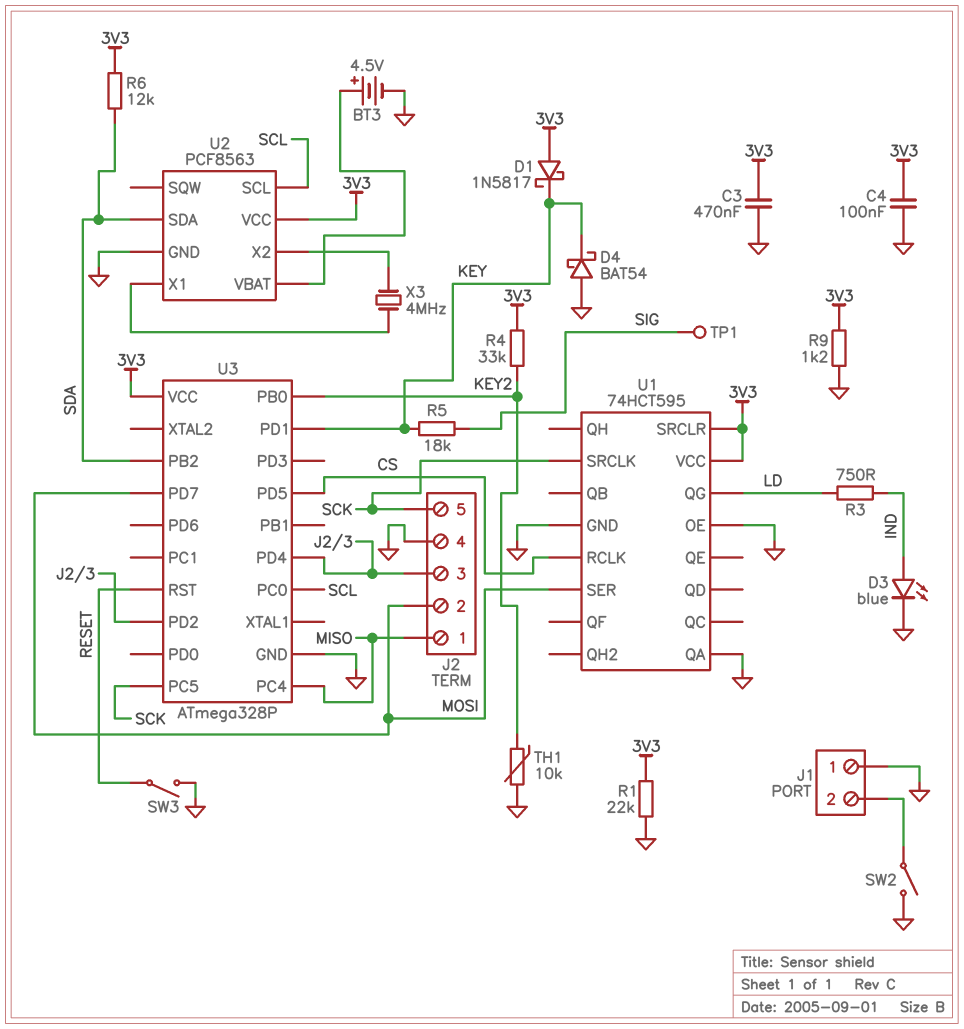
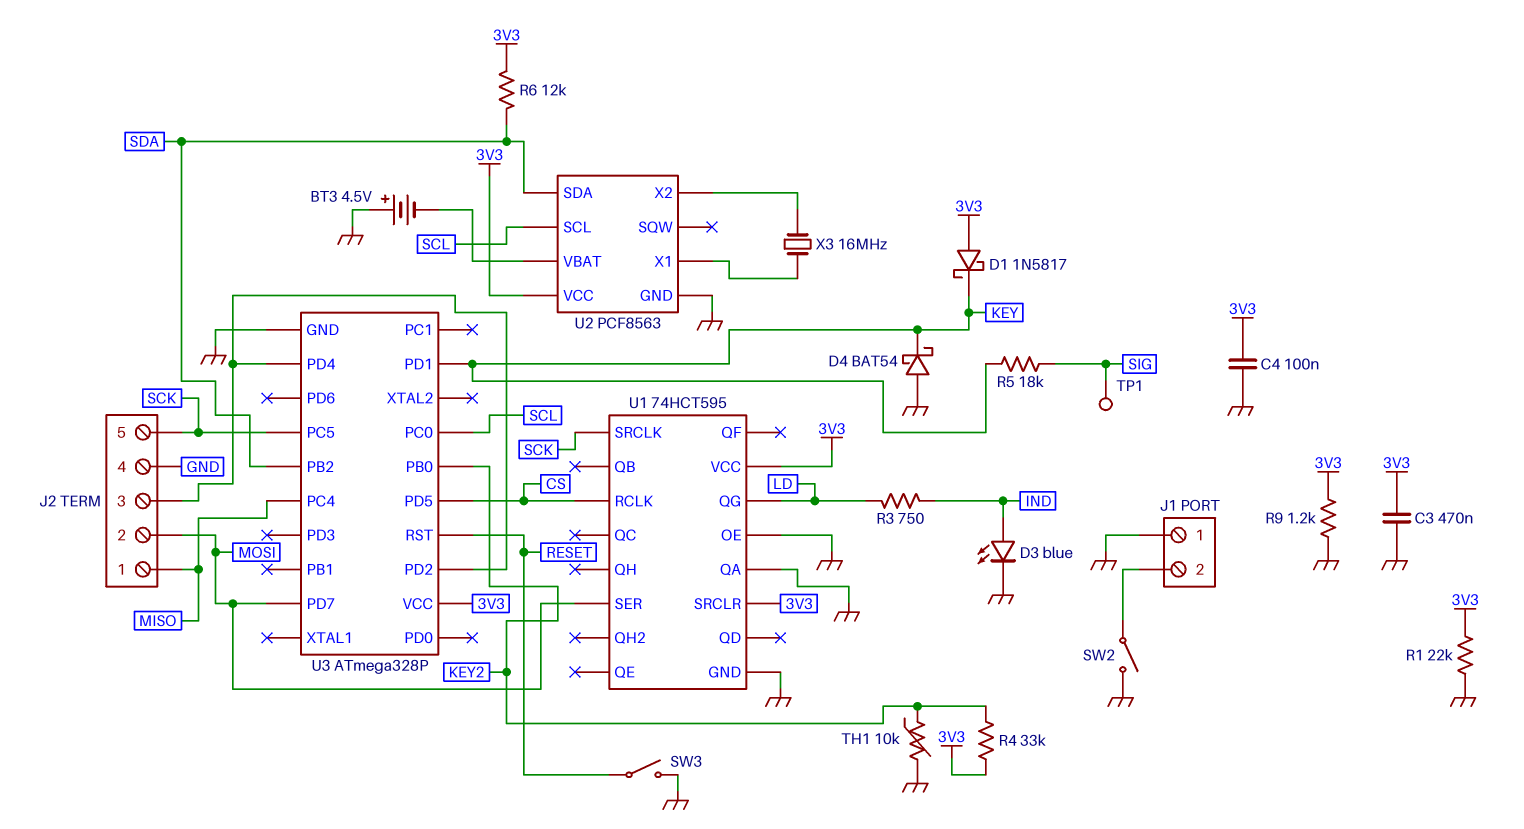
BT3: 4.5V (plus U2/VBAT, minus GND) -> 4.5V (plus GND, minus U2/VBAT)
X3: 4MHz (U2/X1, U2/X2) -> 16MHz (U2/X1, U2/X2)

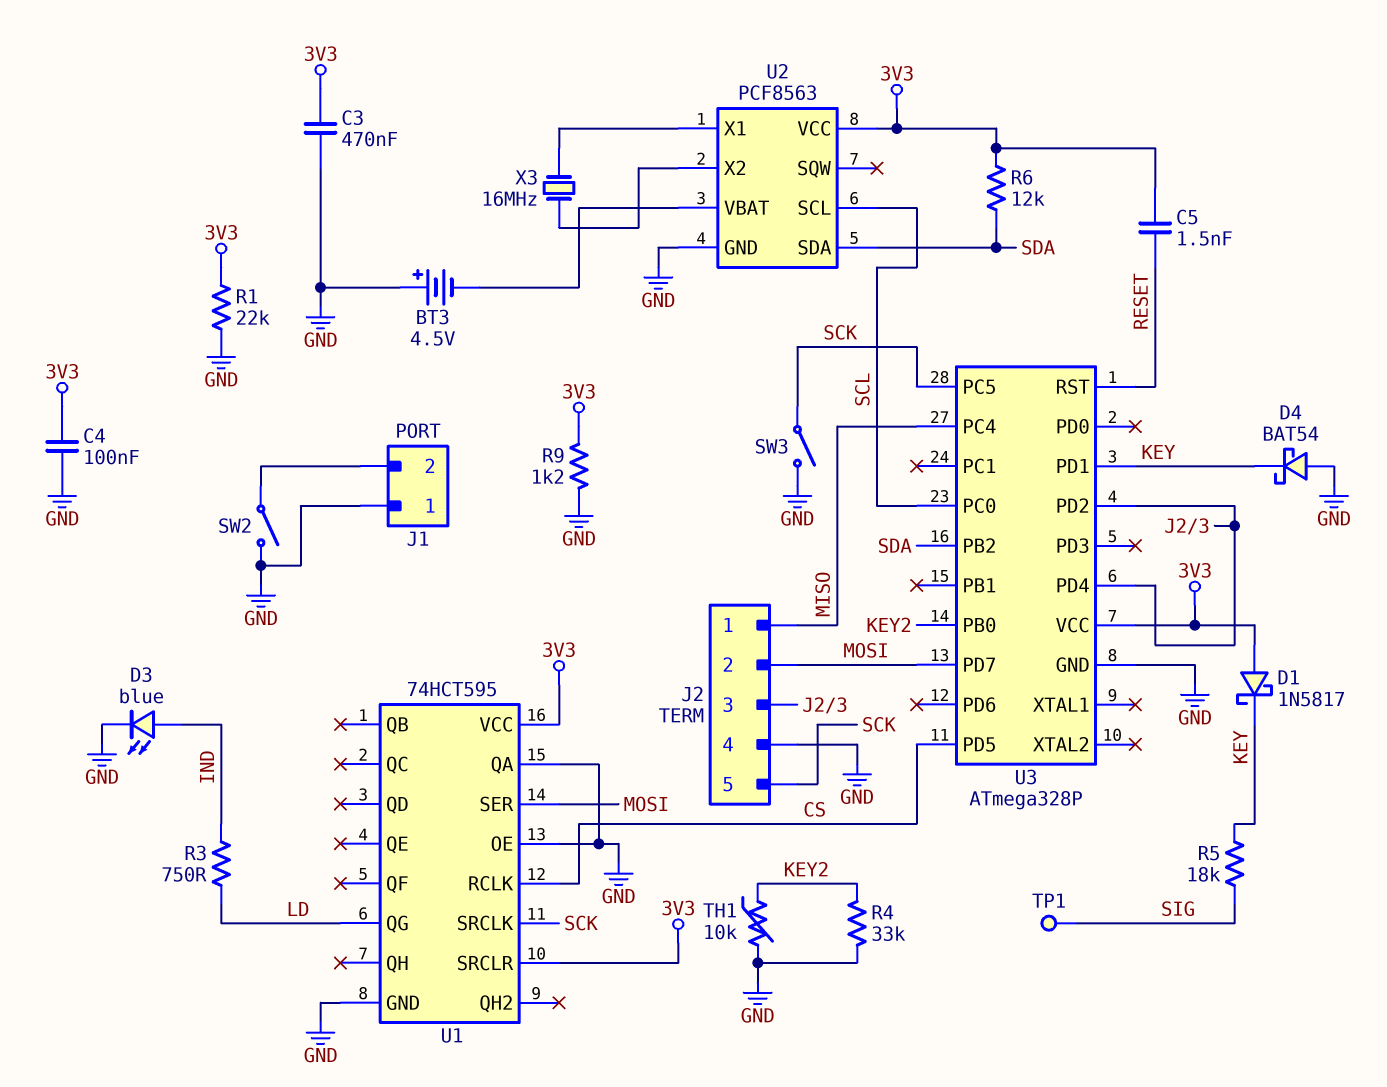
C5: none -> 1.5nF (3V3, RESET)
R4: 33k (3V3, KEY2) -> 33k (GND, KEY2)
SW3: switch (GND, RESET) -> switch (GND, SCK)

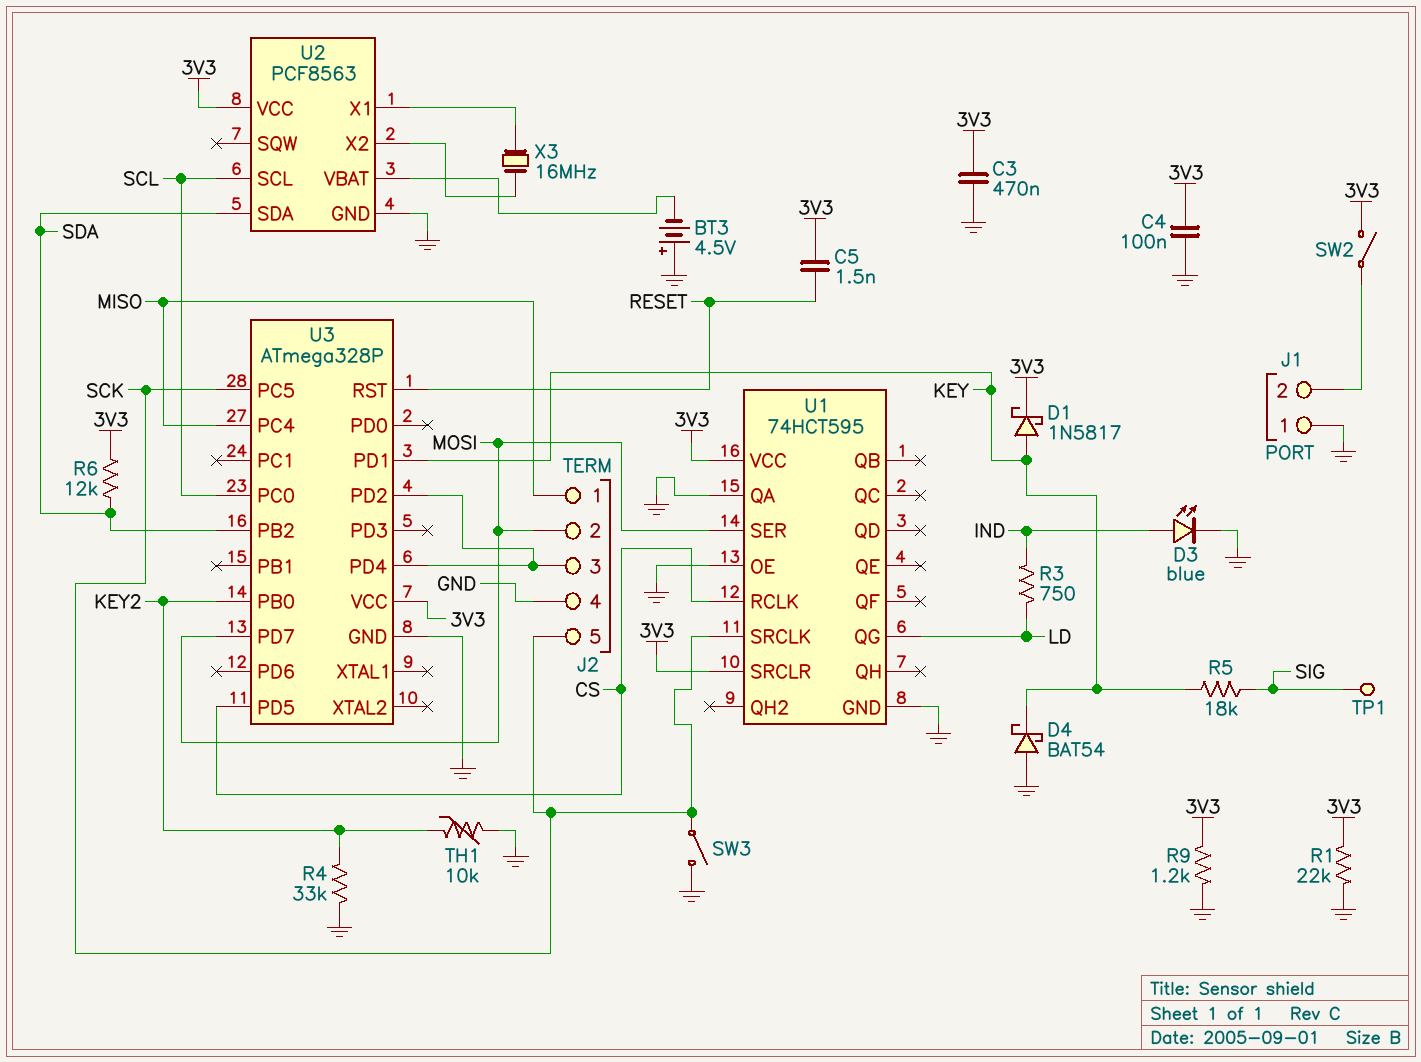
D1: schottky 1N5817 (A 3V3, K KEY) -> schottky 1N5817 (A KEY, K 3V3)
SW2: switch (GND, J1/2) -> switch (3V3, J1/2)

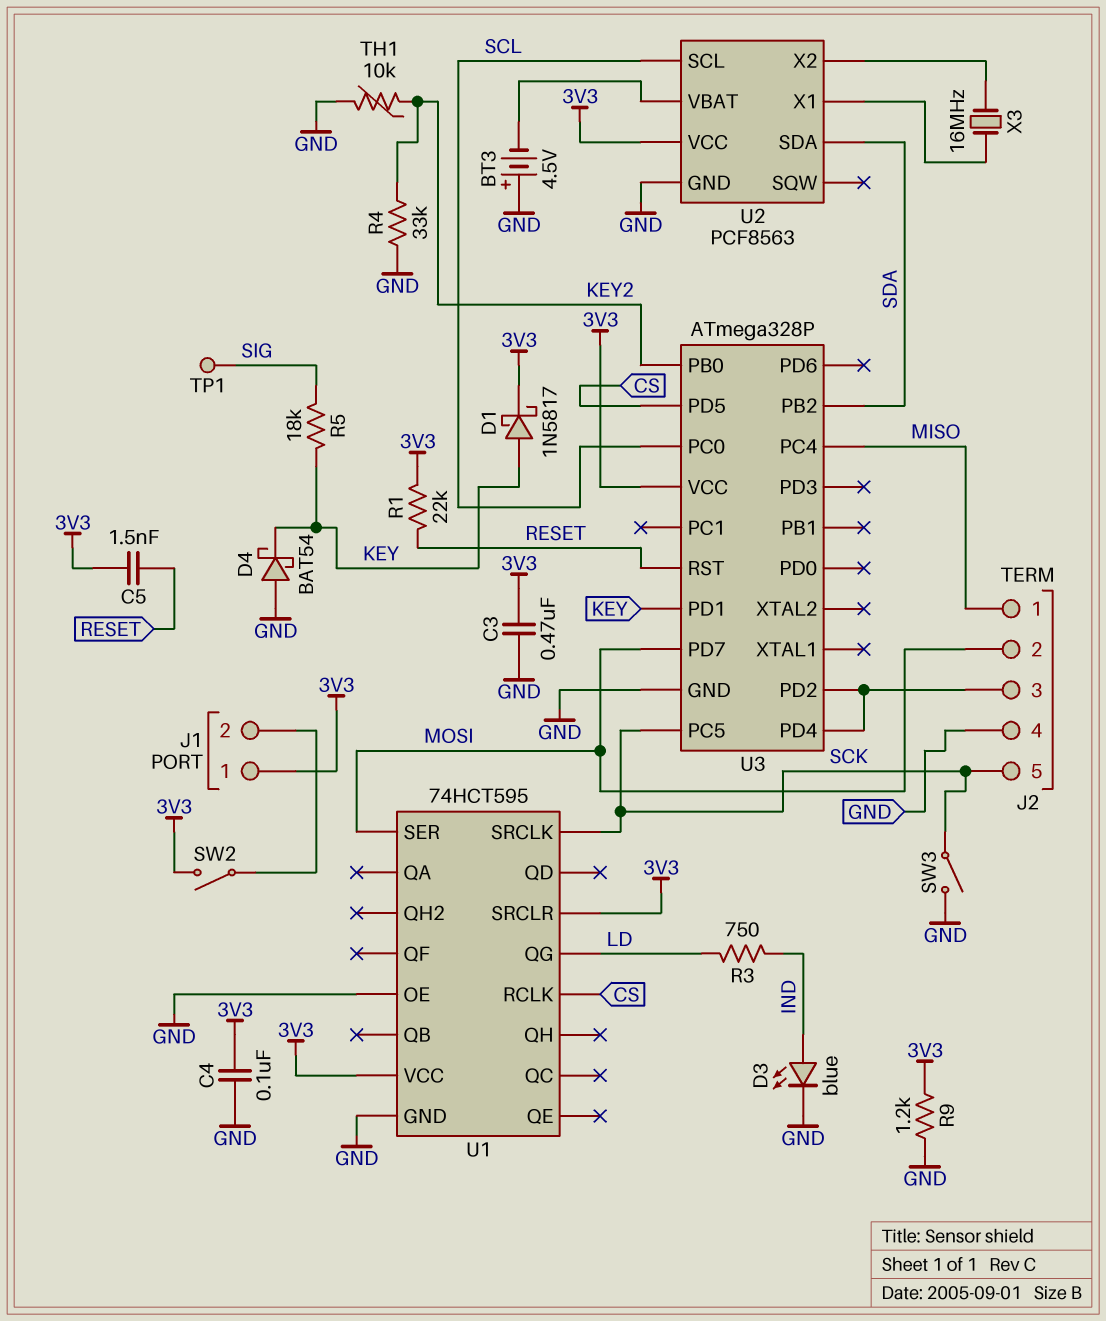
J1 pin 1: GND -> 3V3
R1: 22k (3V3, GND) -> 22k (3V3, RESET)
R6: 12k (3V3, SDA) -> none
U1 pin QA: GND -> none

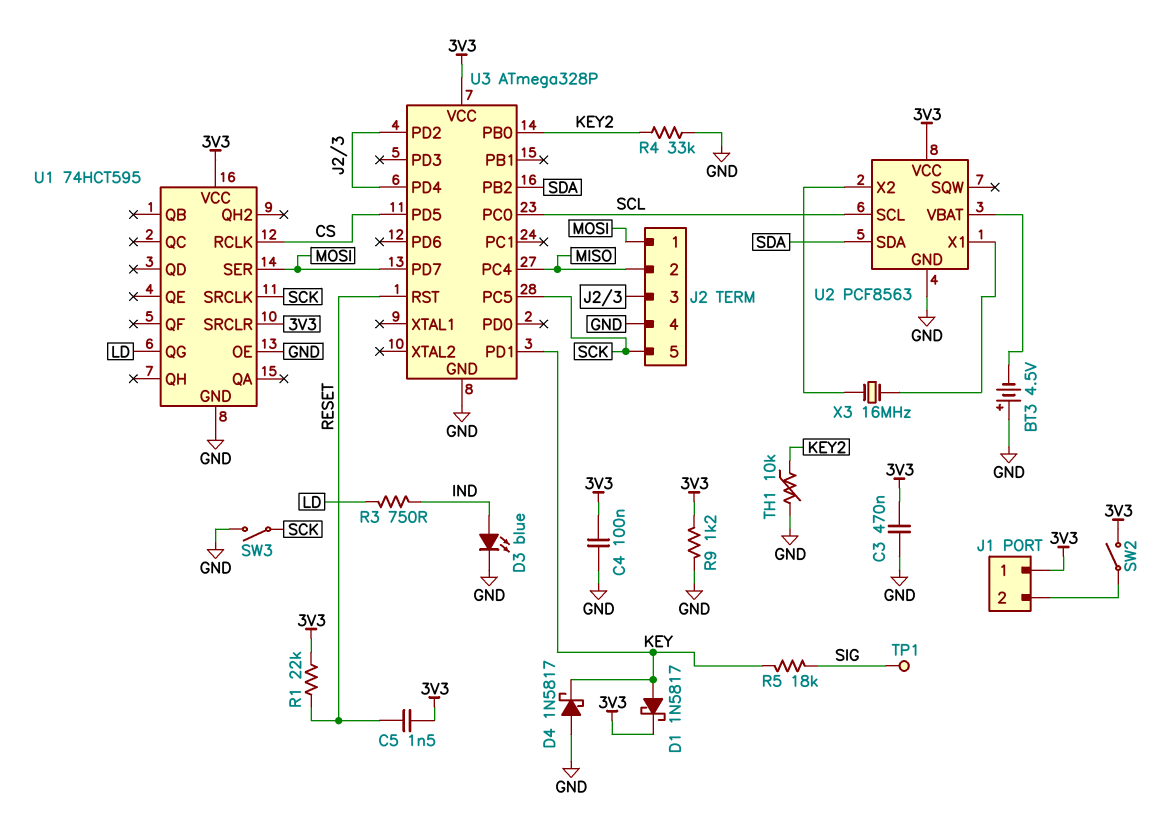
D4: schottky BAT54 (A GND, K KEY) -> schottky 1N5817 (A GND, K KEY)
J2 pin 1: MISO -> MOSI
J2 pin 2: MOSI -> MISO

